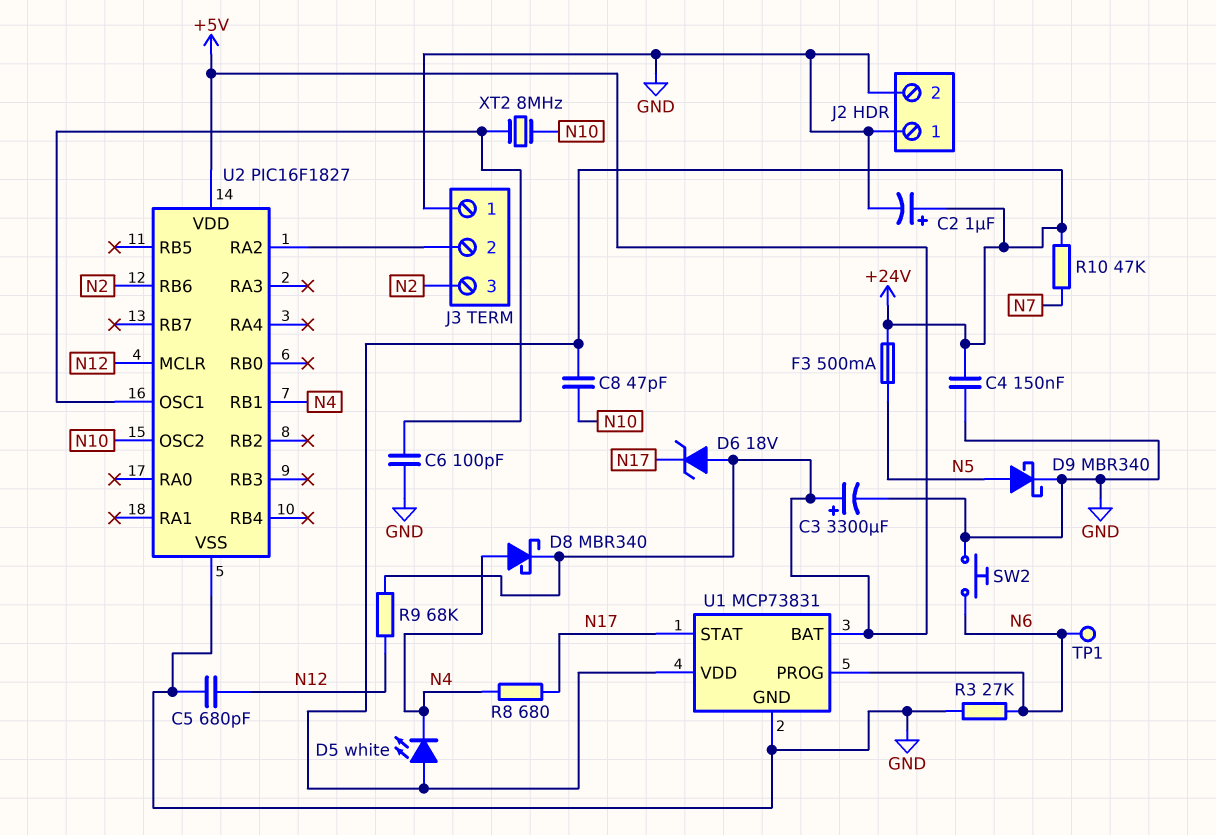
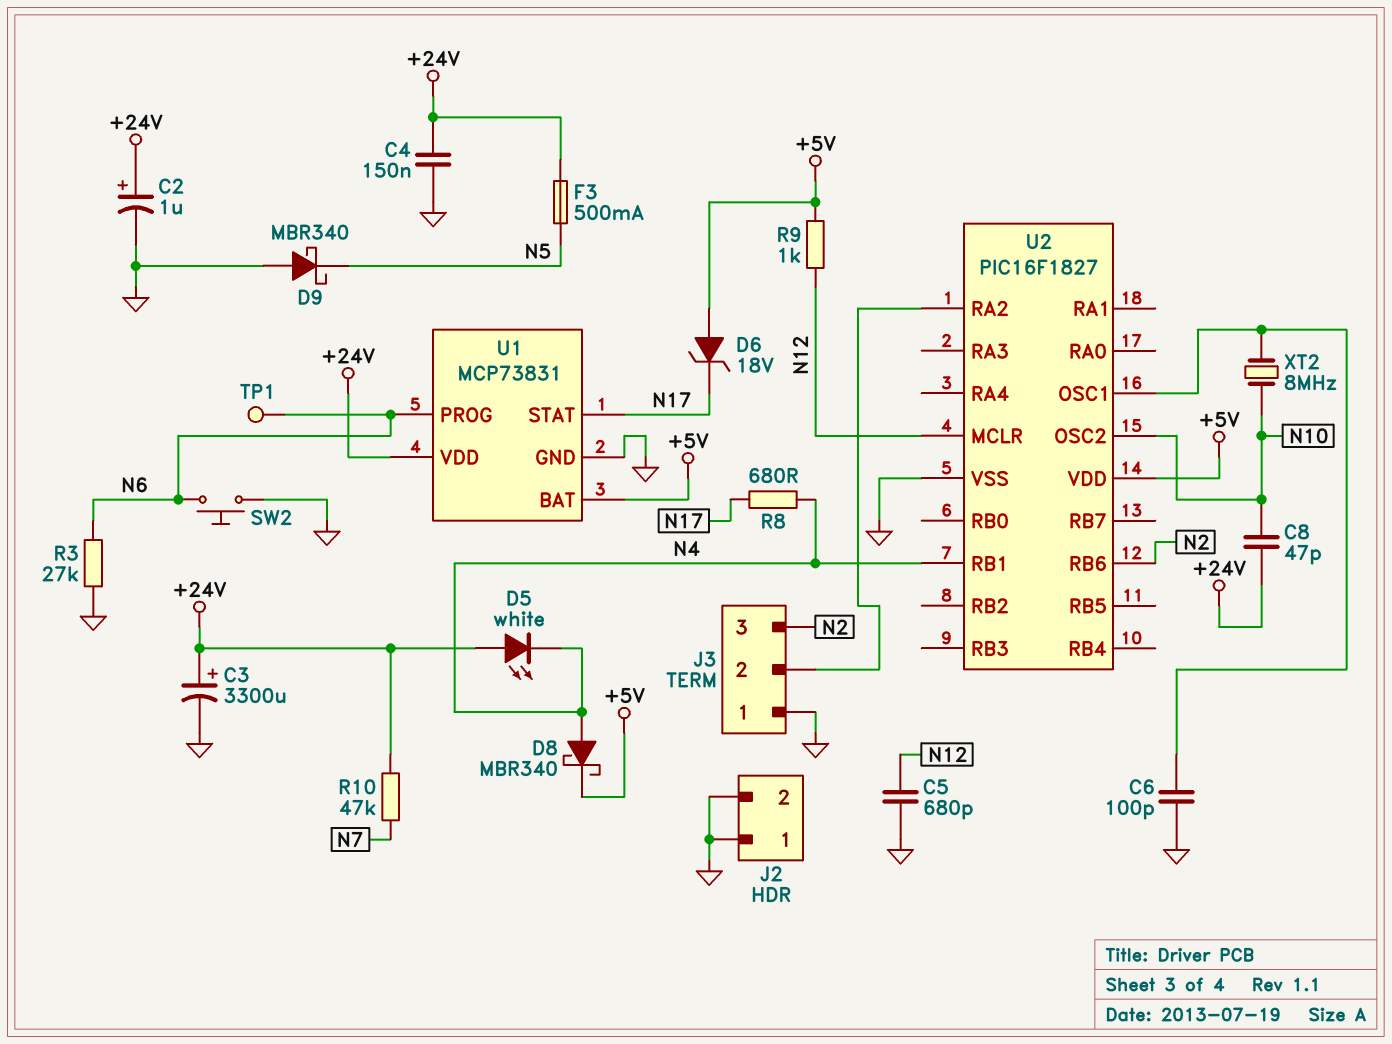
C3: 3300uF (plus +5V, minus GND) -> 3300uF (plus +24V, minus GND)
D9: schottky MBR340 (A N5, K GND) -> schottky MBR340 (A GND, K N5)
R9: 68k (+5V, N12) -> 1k (+5V, N12)

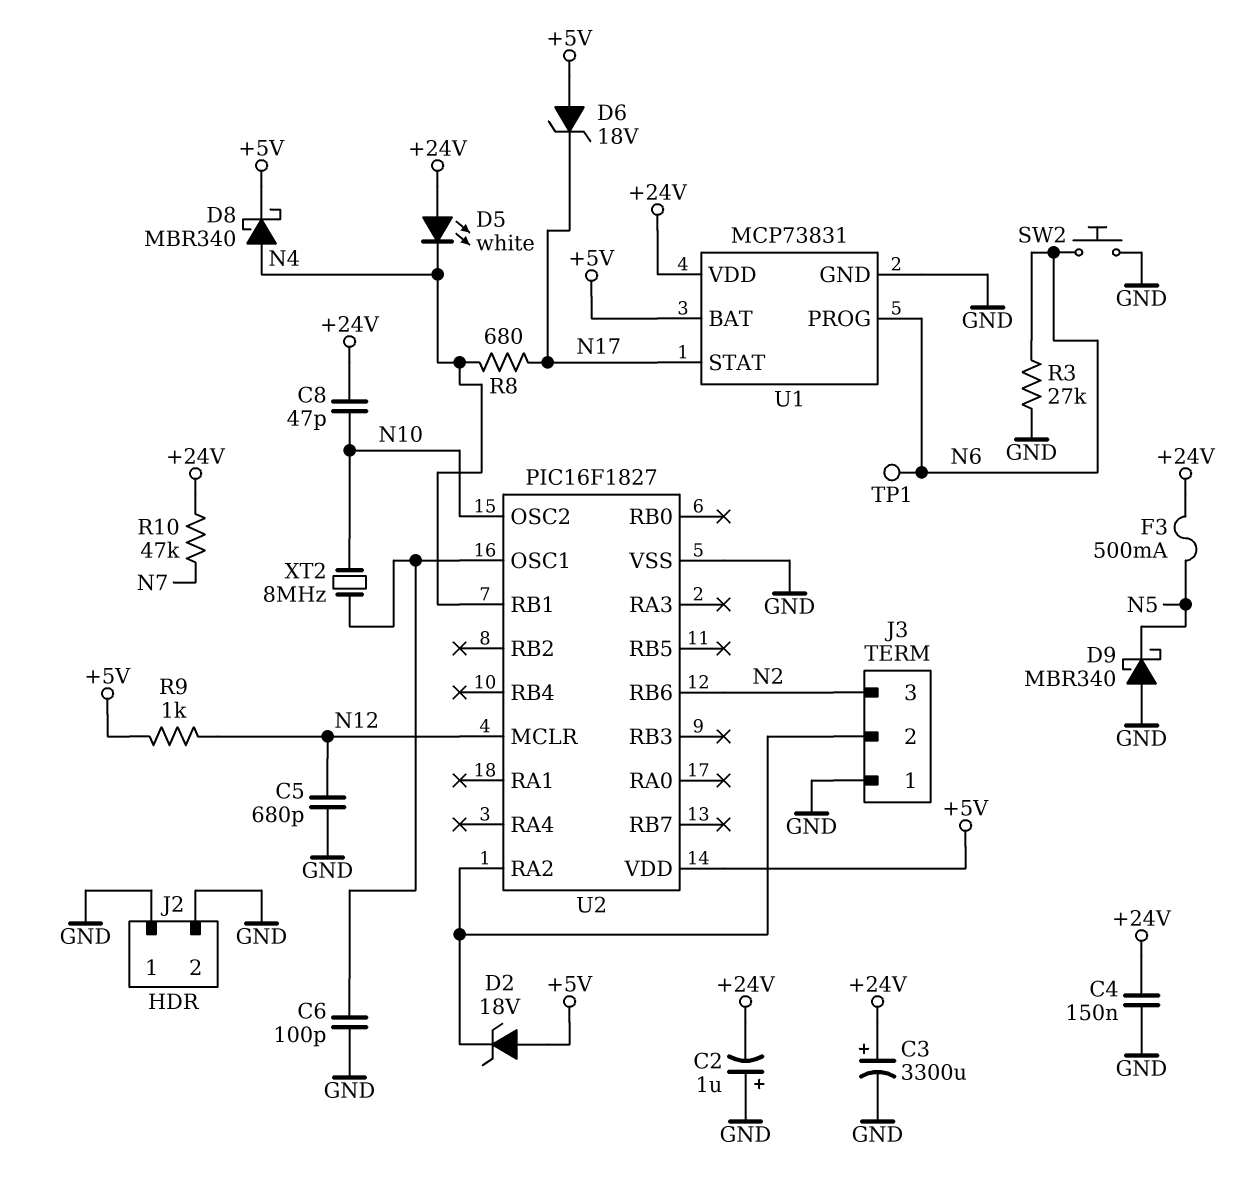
C2: 1uF (plus +24V, minus GND) -> 1uF (plus GND, minus +24V)
D2: none -> zener 18V (A +5V, K J3/2)

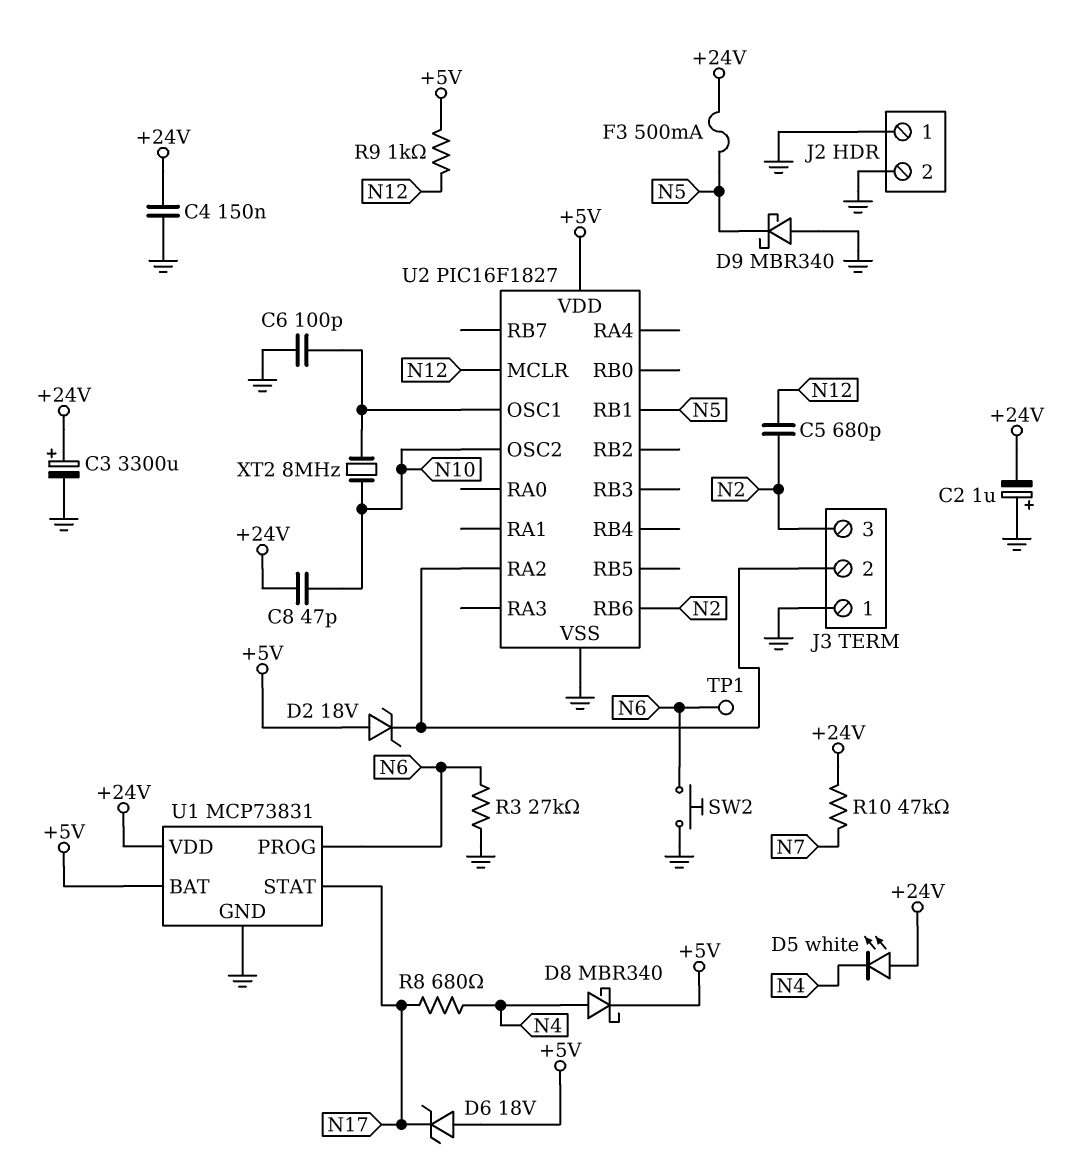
C5: 680pF (GND, N12) -> 680pF (N2, N12)
U2 pin RB1: N4 -> N5

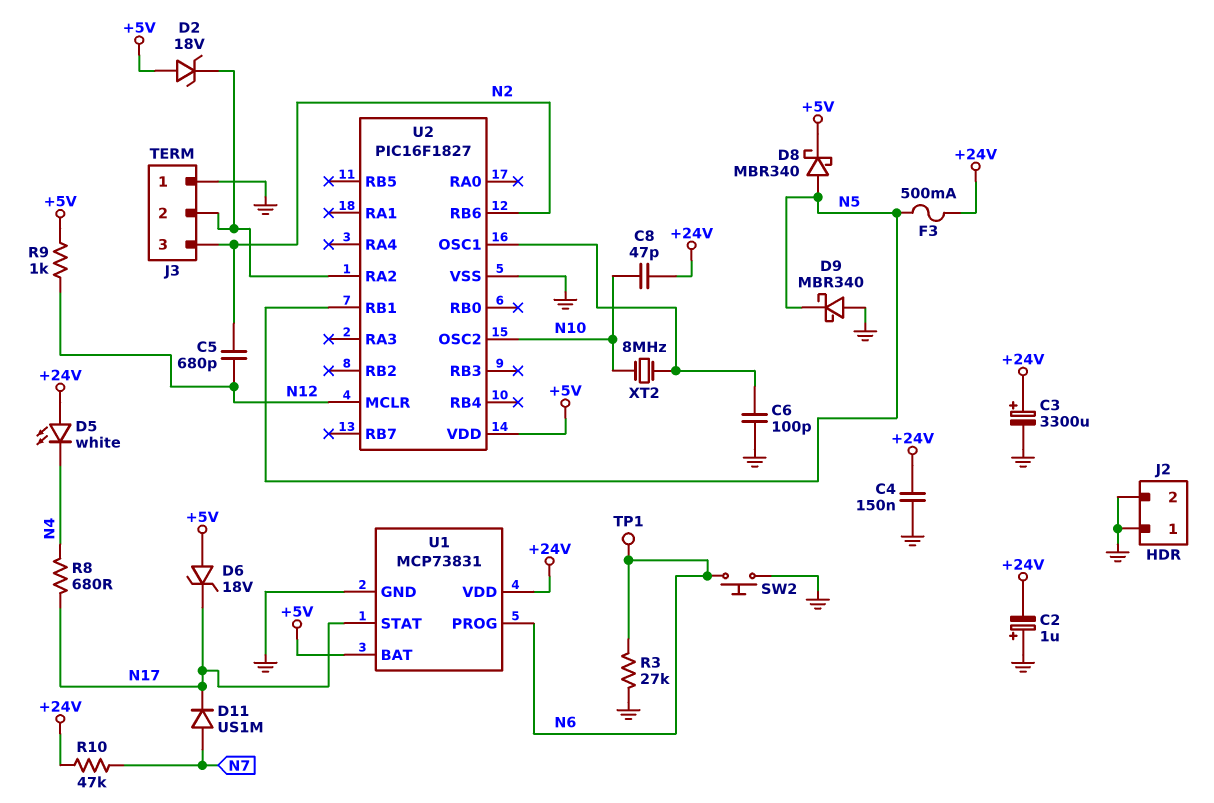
D8: schottky MBR340 (A N4, K +5V) -> schottky MBR340 (A N5, K +5V)
D11: none -> diode US1M (A N7, K N17)

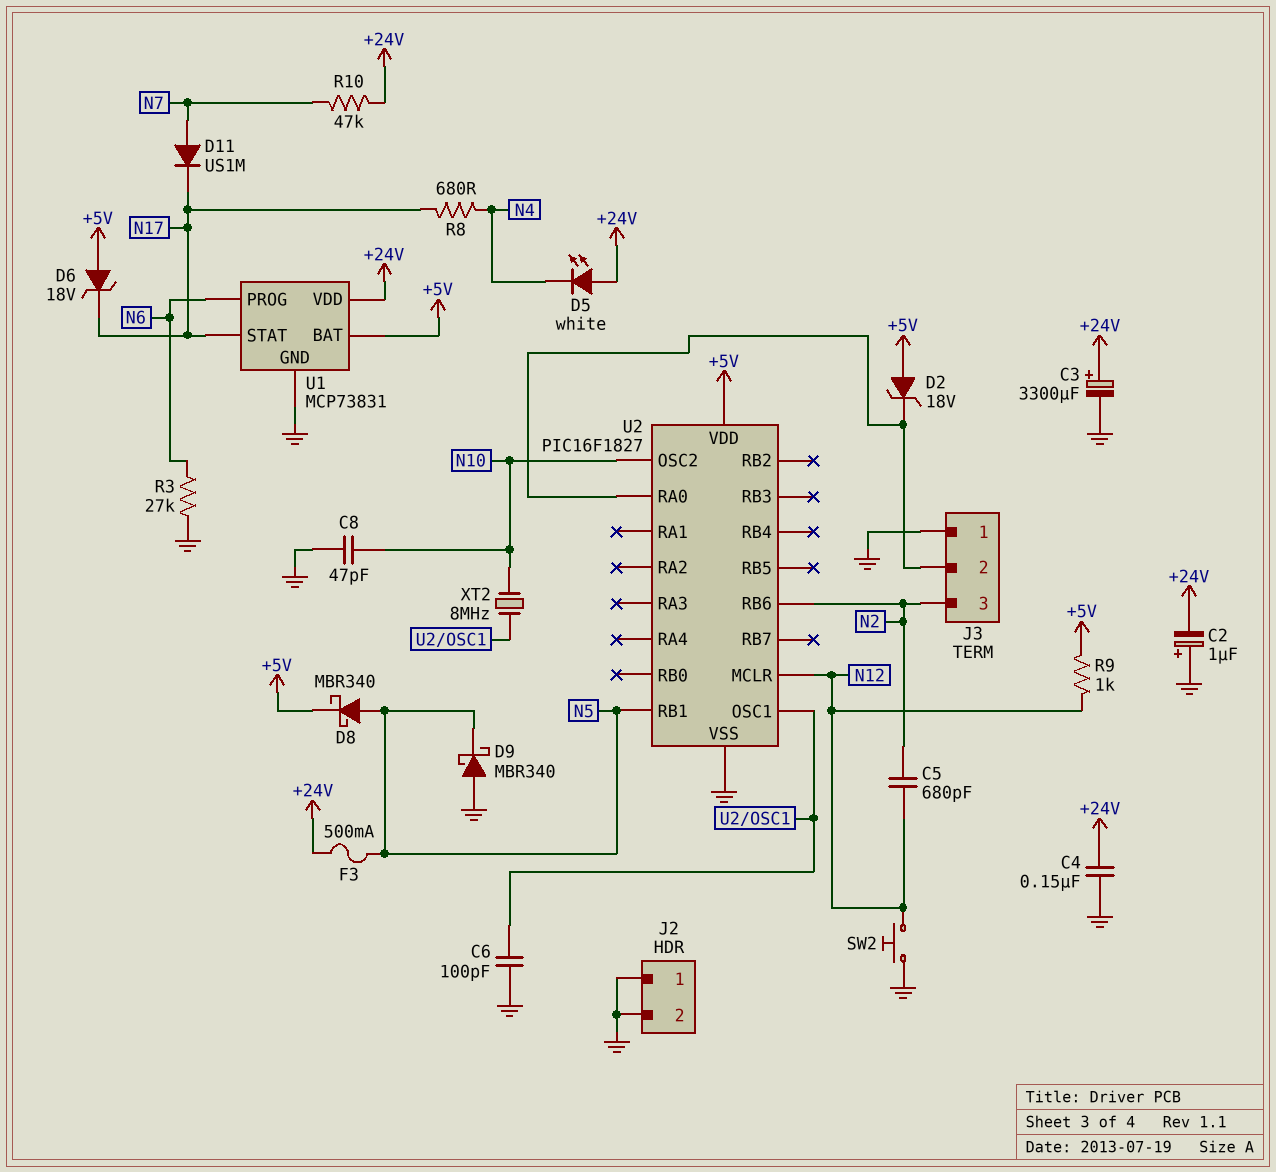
C8: 47pF (+24V, N10) -> 47pF (GND, N10)
SW2: button (GND, N6) -> button (GND, N12)
TP1: test point (N6) -> none
U2 pin RA0: none -> J3/2
U2 pin RA2: J3/2 -> none

